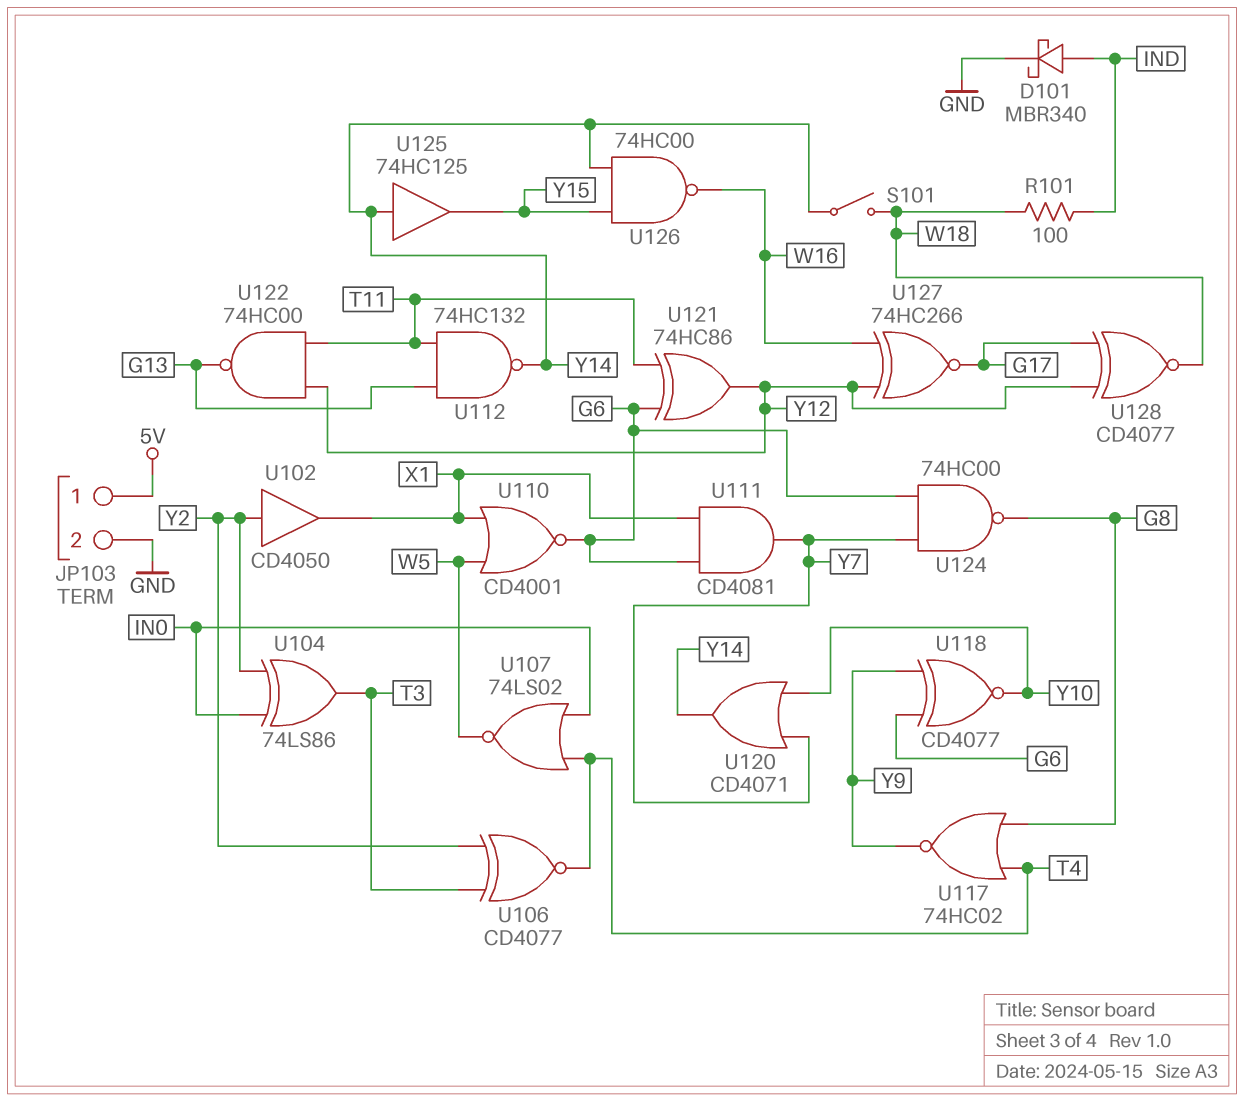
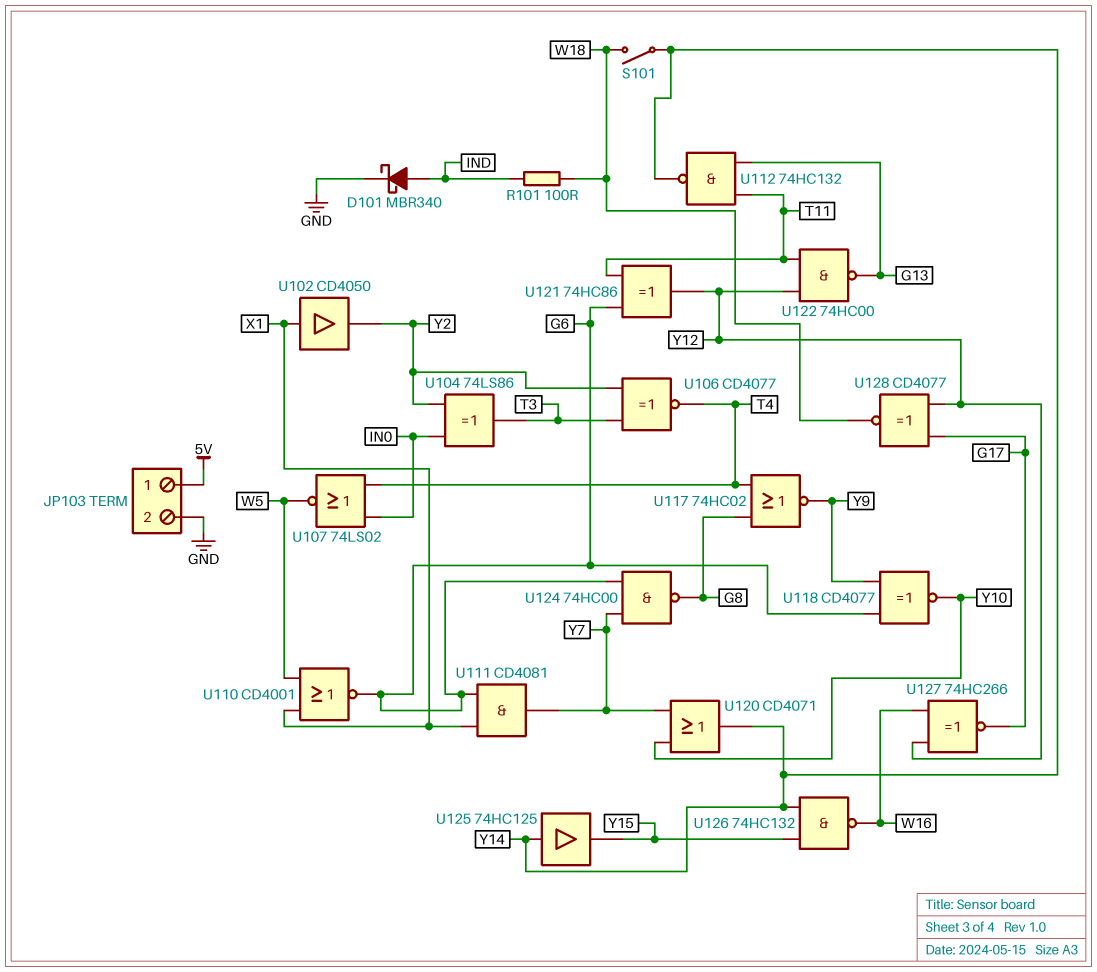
U102: buffer CD4050 (in Y2, out X1) -> buffer CD4050 (in X1, out Y2)
U126: NAND 74HC00 (in Y14, in Y15, out W16) -> NAND 74HC132 (in Y14, in Y15, out W16)

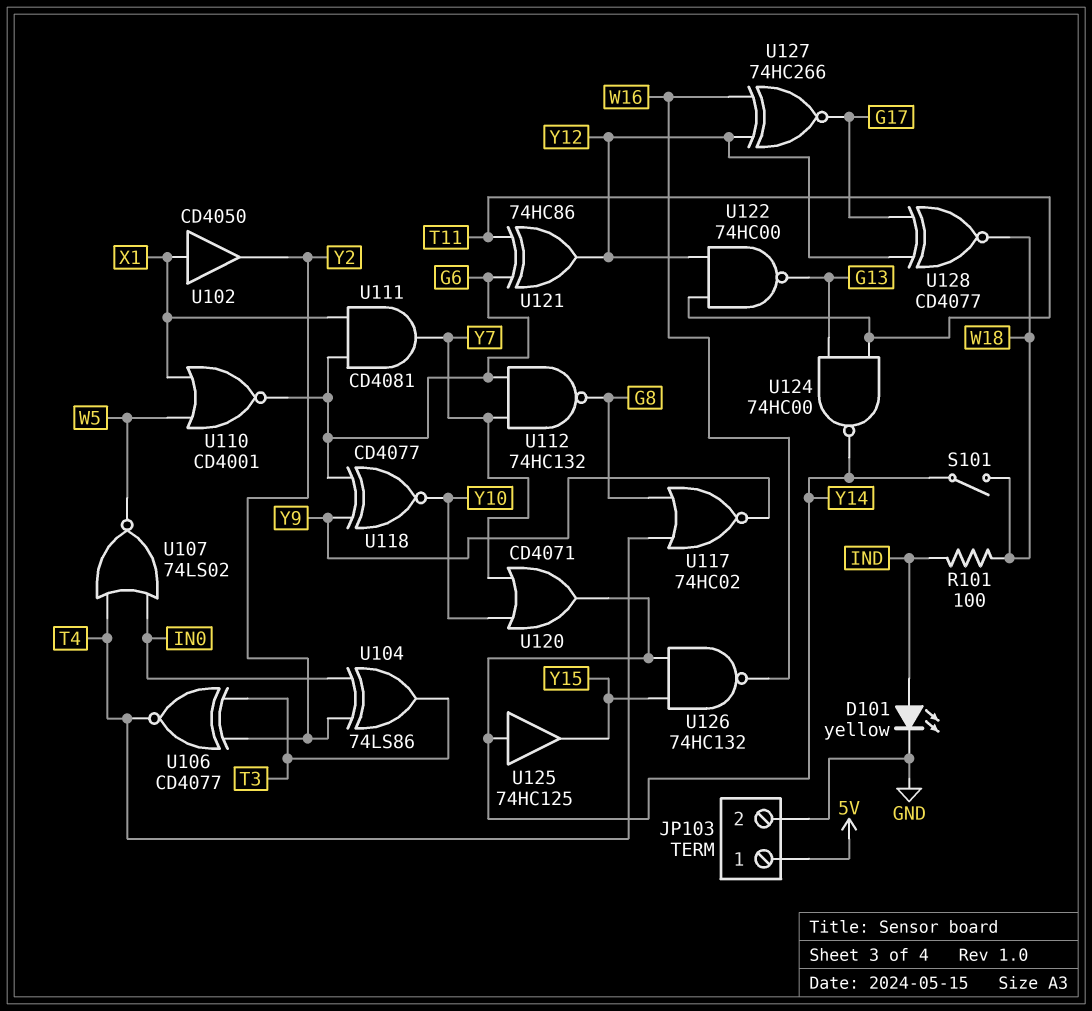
D101: schottky MBR340 (A IND, K GND) -> LED yellow (A IND, K GND)
U112: NAND 74HC132 (in G13, in T11, out Y14) -> NAND 74HC132 (in G6, in Y7, out G8)
U124: NAND 74HC00 (in G6, in Y7, out G8) -> NAND 74HC00 (in G13, in T11, out Y14)

